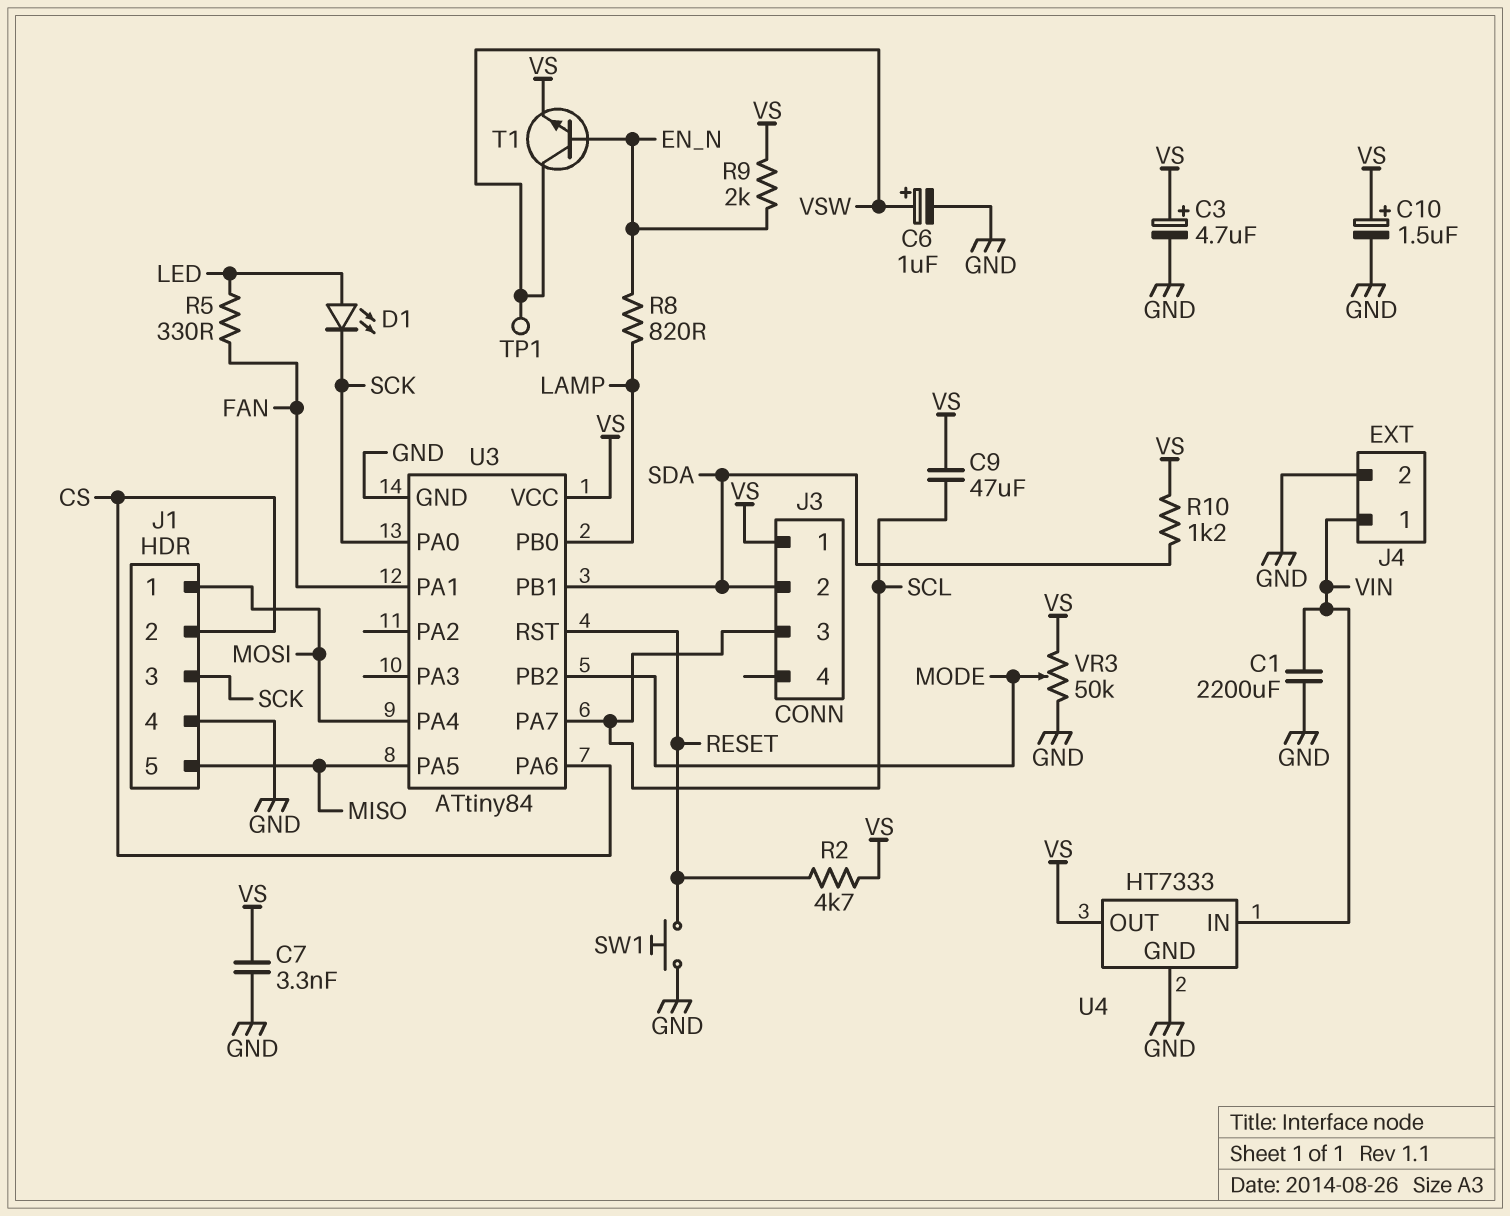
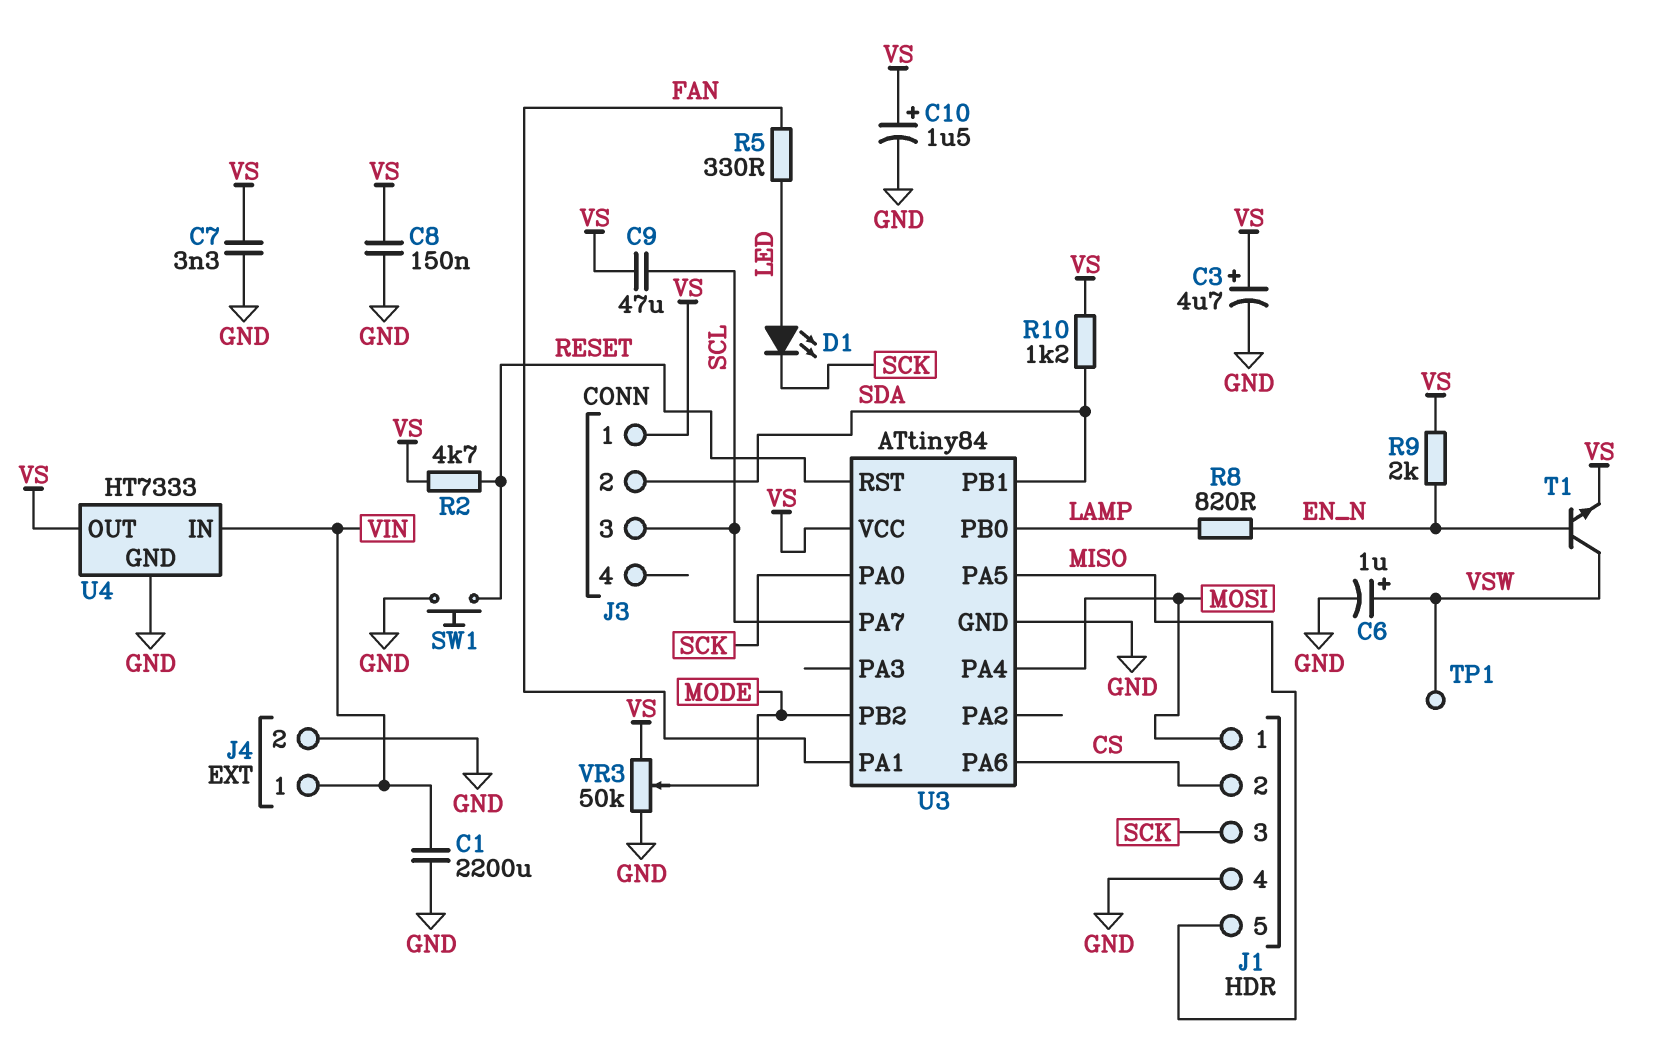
C8: none -> 150nF (GND, VS)

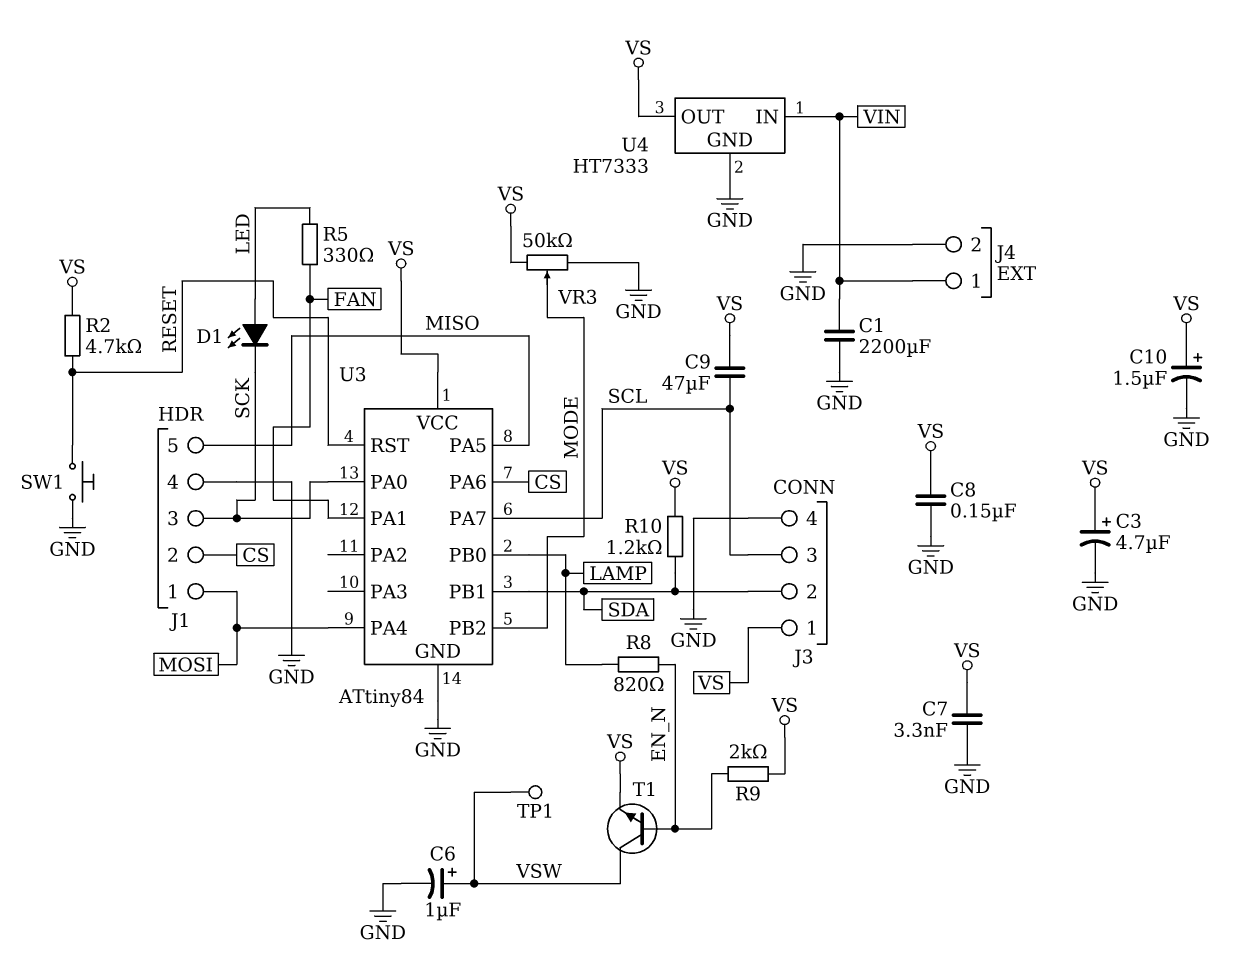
J3 pin 4: none -> GND

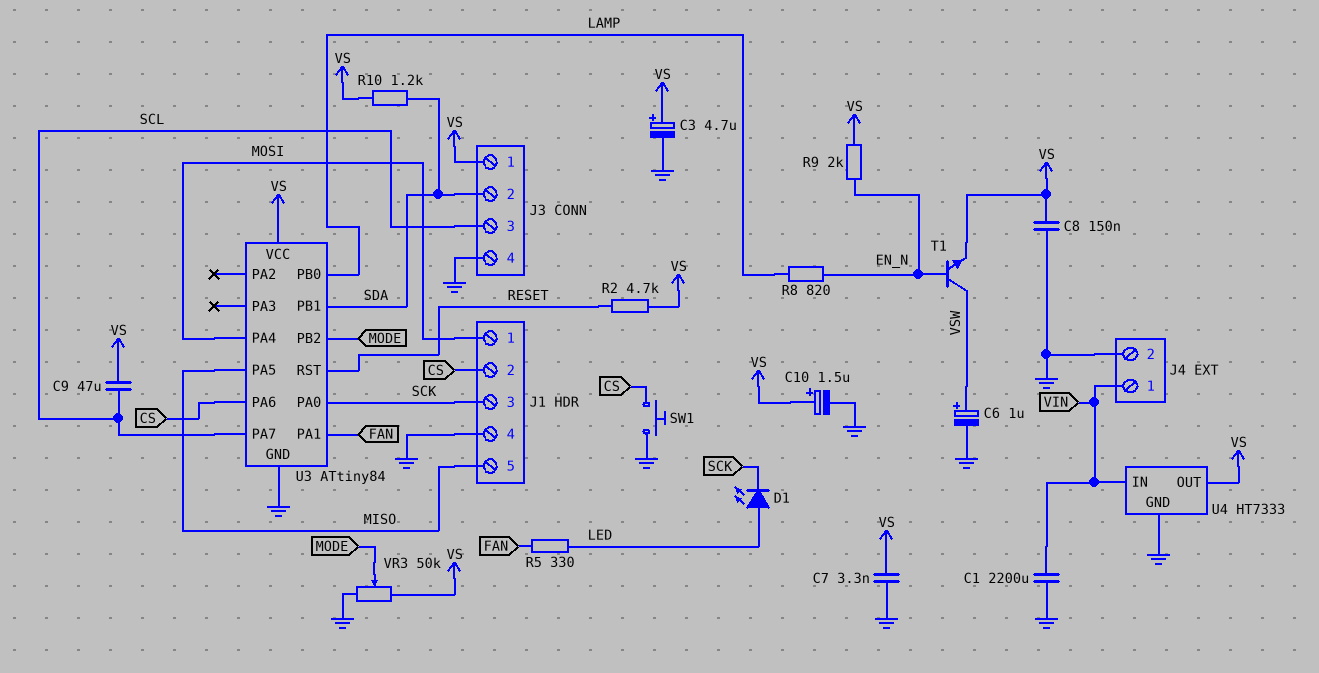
SW1: button (GND, RESET) -> button (CS, GND)
TP1: test point (VSW) -> none

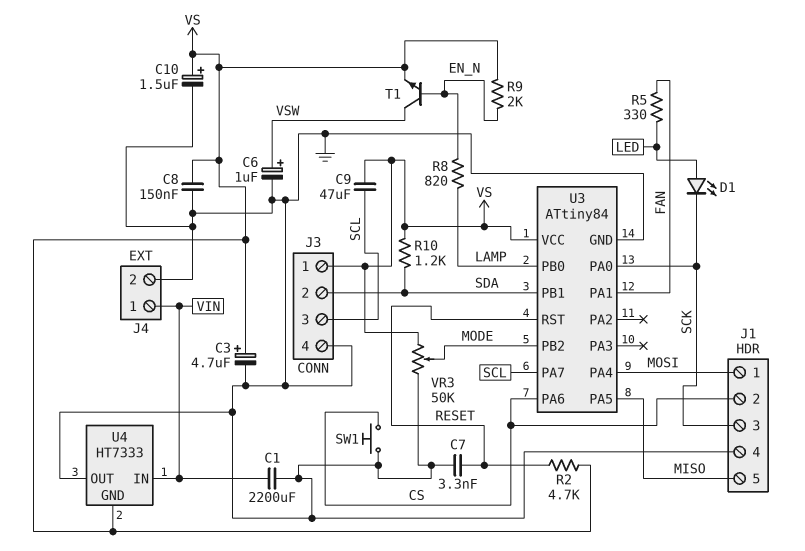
C7: 3.3nF (GND, VS) -> 3.3nF (GND, RESET)
U4 pin GND: GND -> VS
U4 pin OUT: VS -> GND

